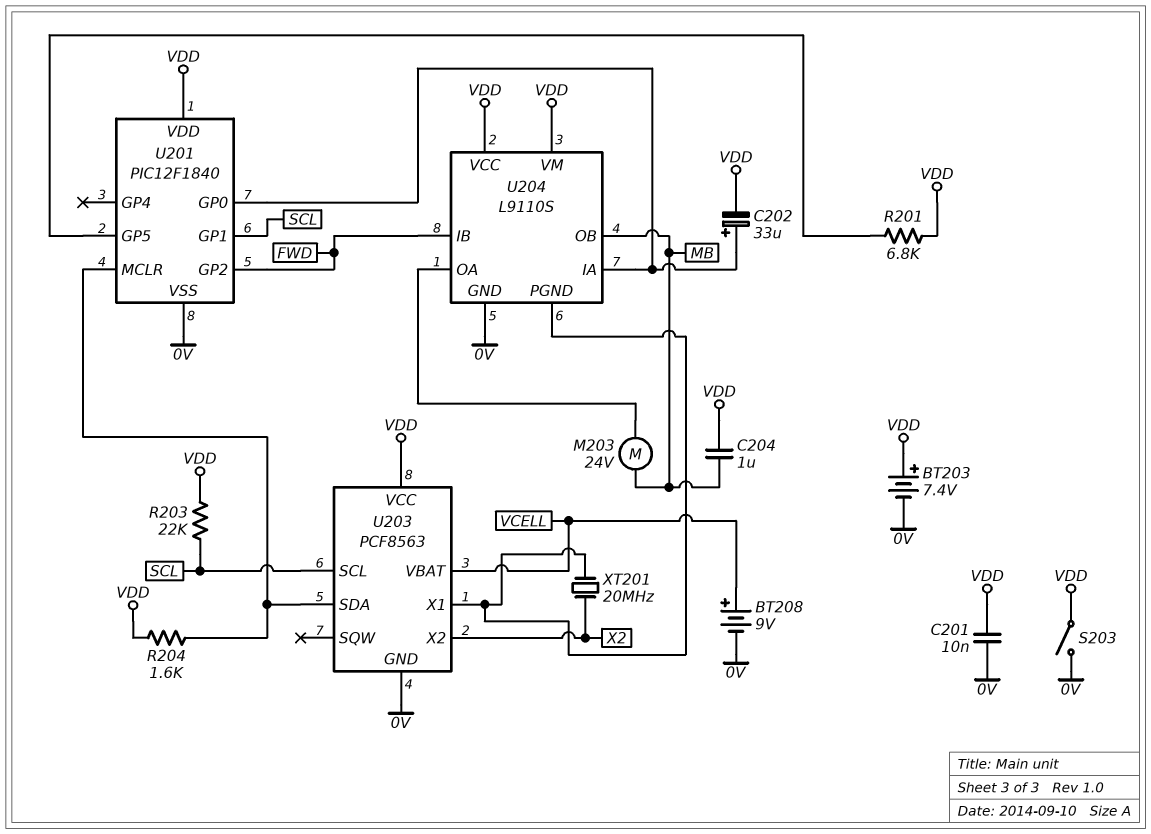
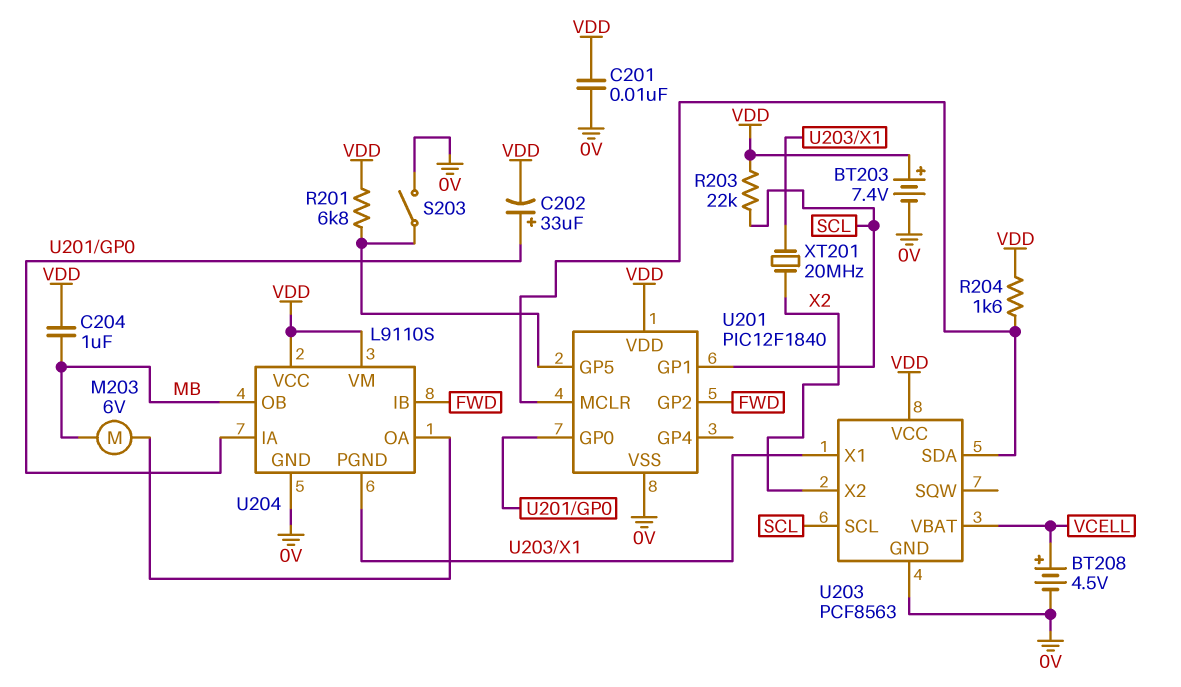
BT208: 9V (plus VCELL, minus 0V) -> 4.5V (plus VCELL, minus 0V)
M203: motor 24V (MB, U204/OA) -> motor 6V (MB, U204/OA)
S203: switch (0V, VDD) -> switch (0V, U201/GP5)

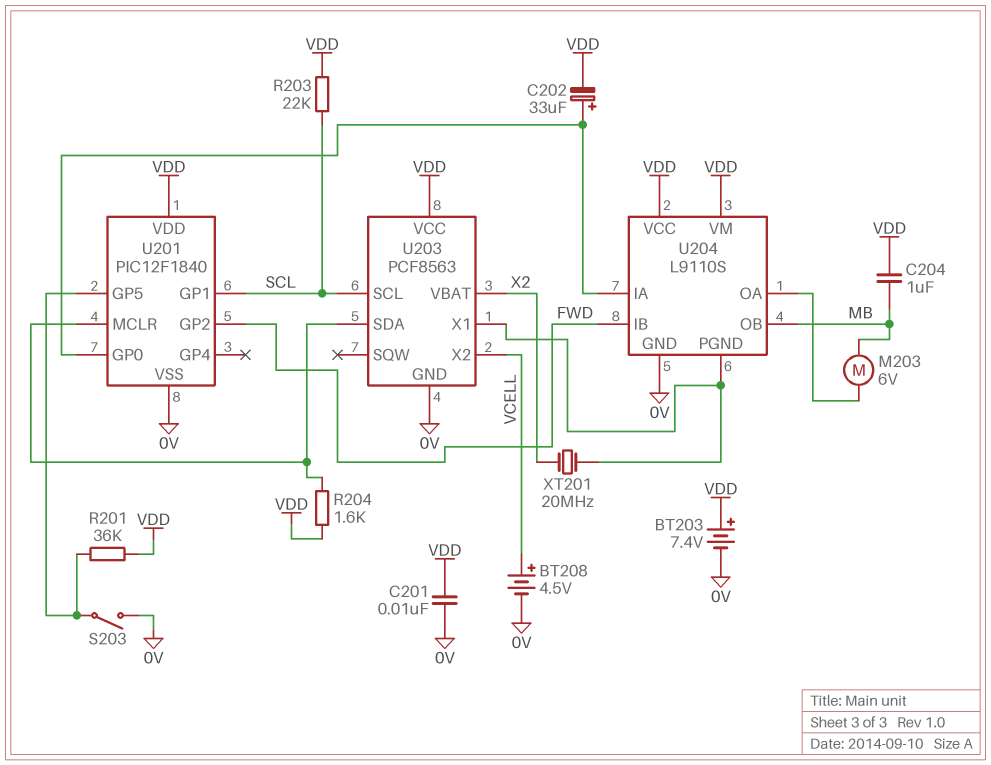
R201: 6.8k (U201/GP5, VDD) -> 36k (U201/GP5, VDD)
U203 pin VBAT: VCELL -> X2
U203 pin X2: X2 -> VCELL

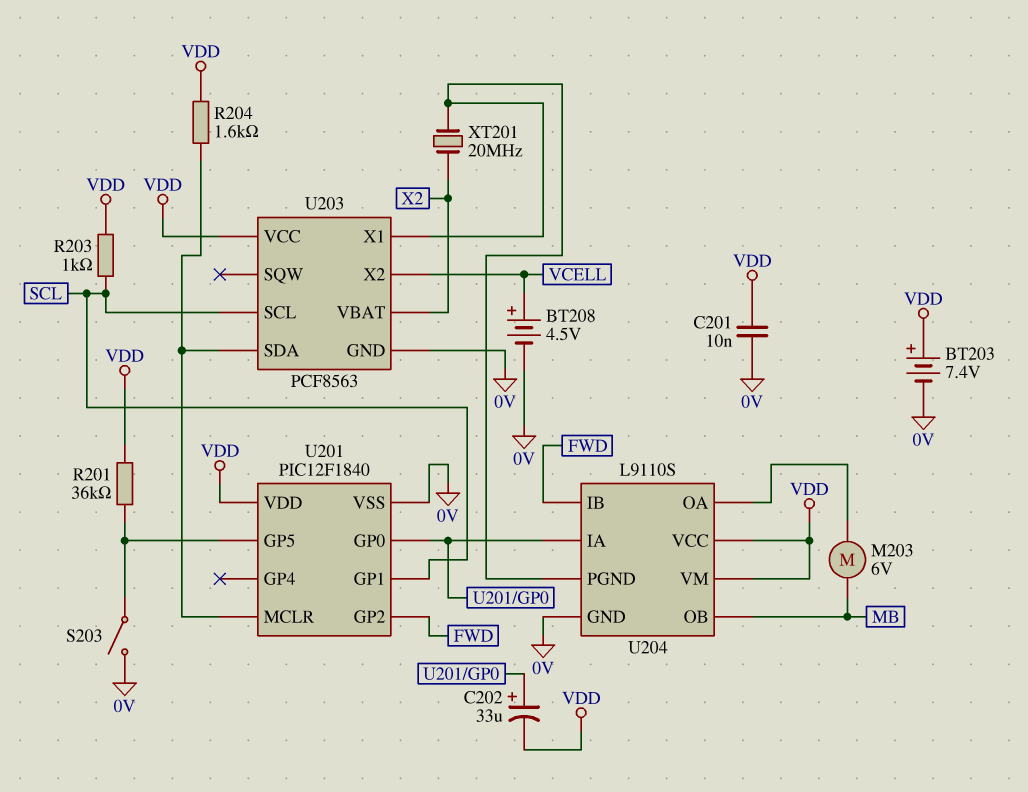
C204: 1uF (MB, VDD) -> none
R203: 22k (SCL, VDD) -> 1k (SCL, VDD)

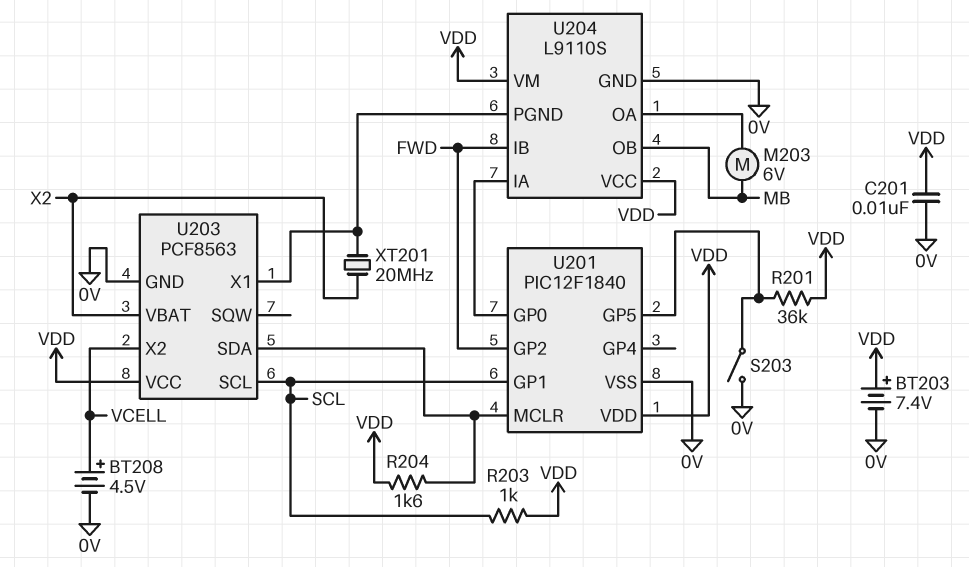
C202: 33uF (plus U201/GP0, minus VDD) -> none

